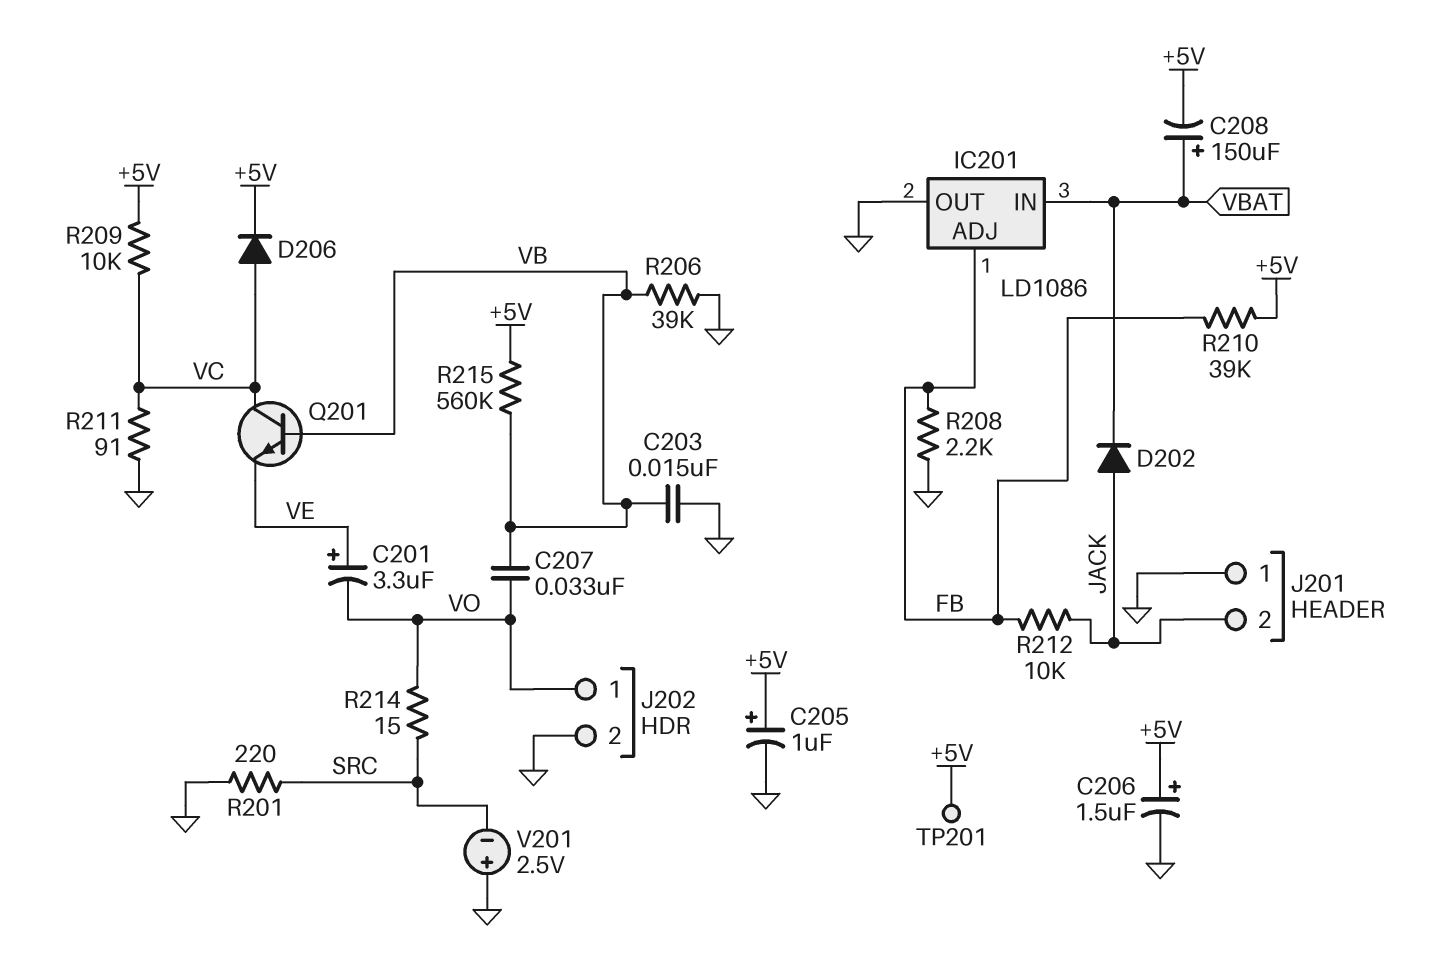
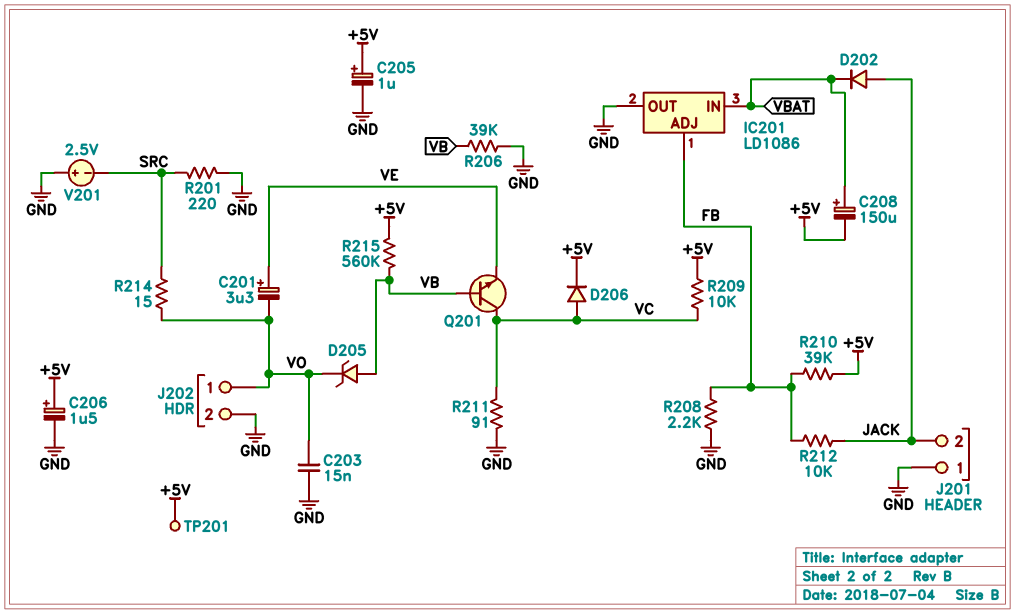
C203: 15nF (GND, VB) -> 15nF (GND, VO)
C207: 33nF (VB, VO) -> none
D205: none -> zener (A VB, K VO)

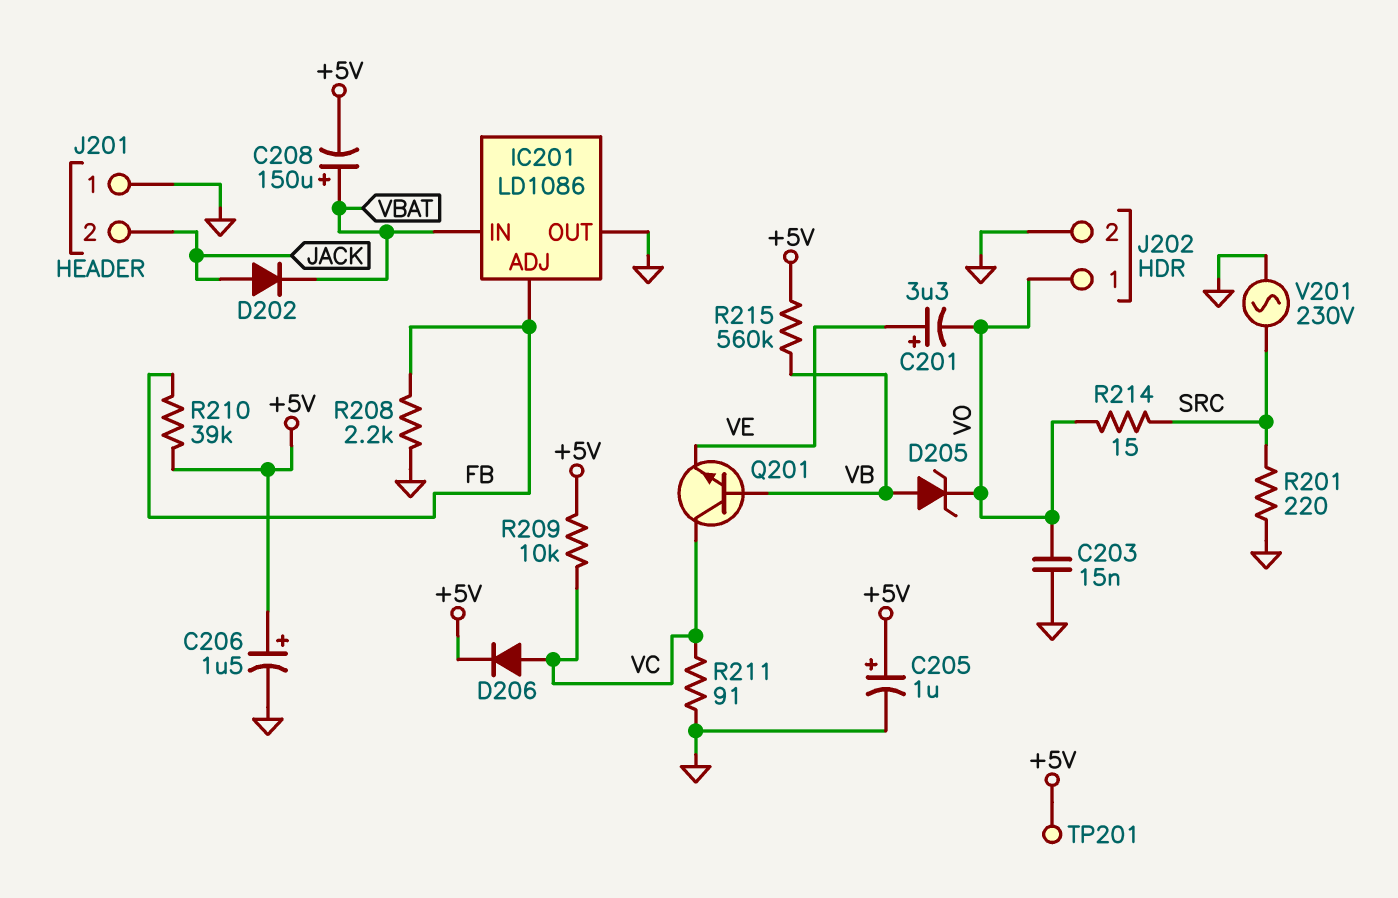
R206: 39k (GND, VB) -> none
R212: 10k (FB, JACK) -> none
V201: 2.5V (plus GND, minus SRC) -> AC 230V (GND, SRC)

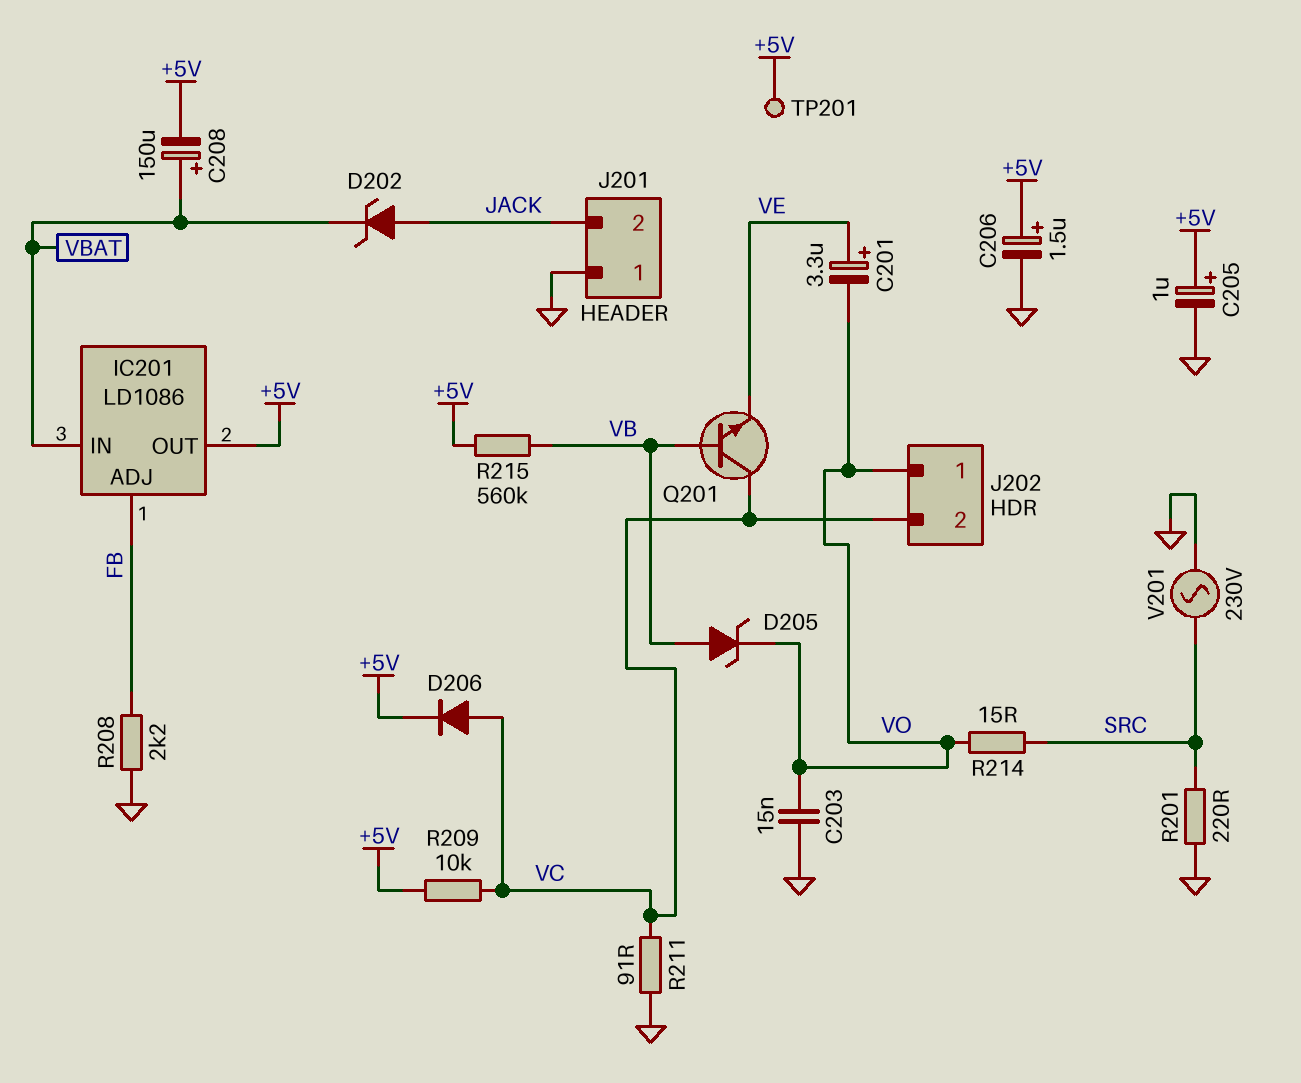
D202: diode (A JACK, K VBAT) -> zener (A JACK, K VBAT)
IC201 pin OUT: GND -> +5V
J202 pin 2: GND -> VC
R210: 39k (+5V, FB) -> none

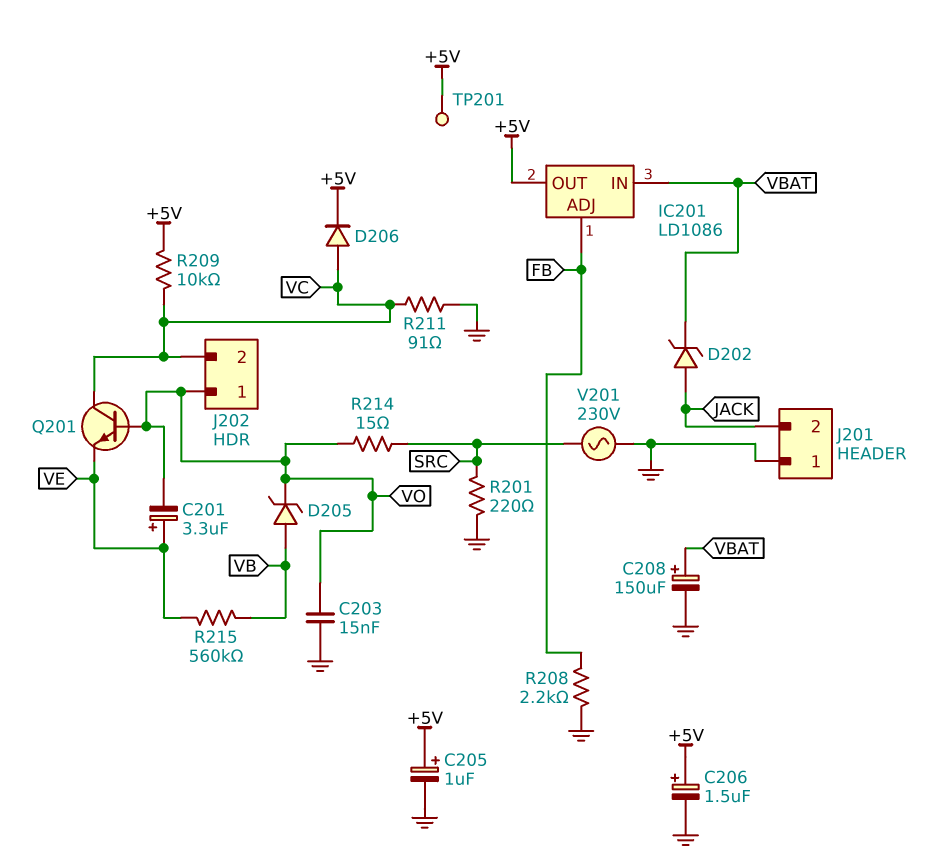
C208: 150uF (plus VBAT, minus +5V) -> 150uF (plus VBAT, minus GND)
Q201: NPN (B VB, C VC, E VE) -> NPN (B VO, C VC, E VE)
R215: 560k (+5V, VB) -> 560k (VB, VE)

